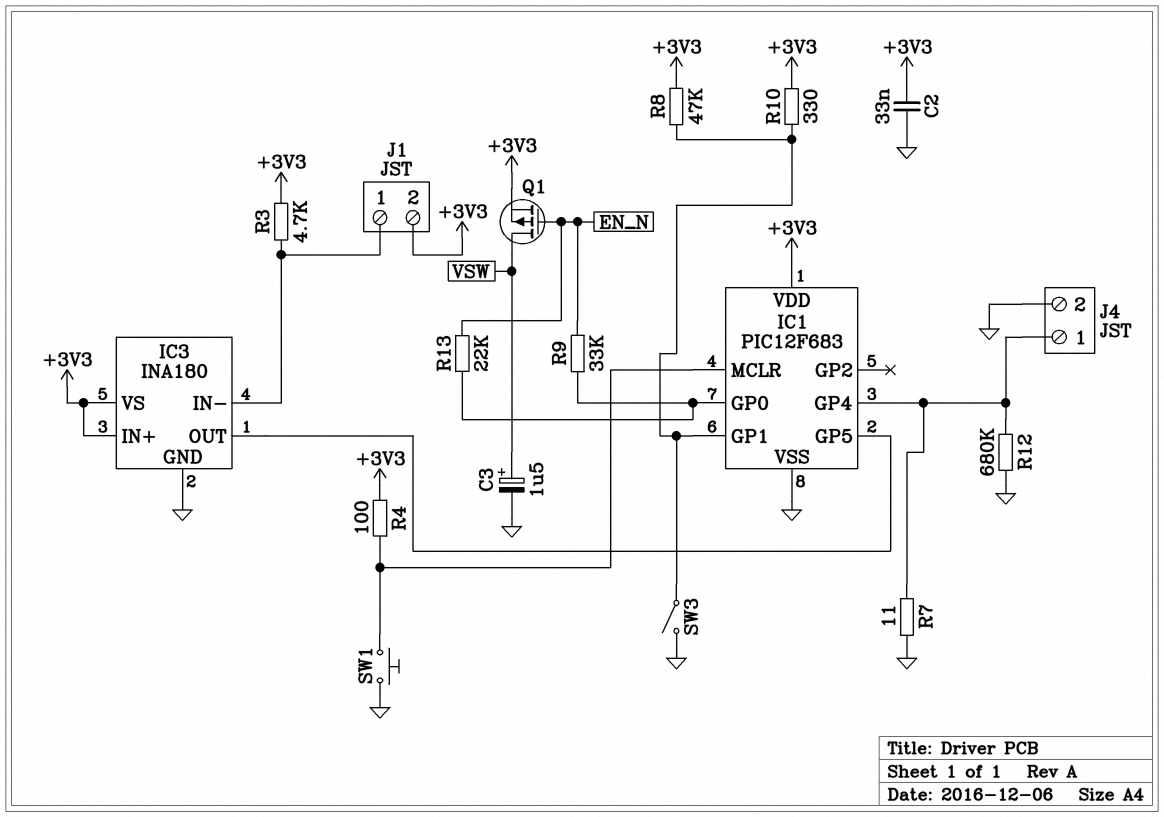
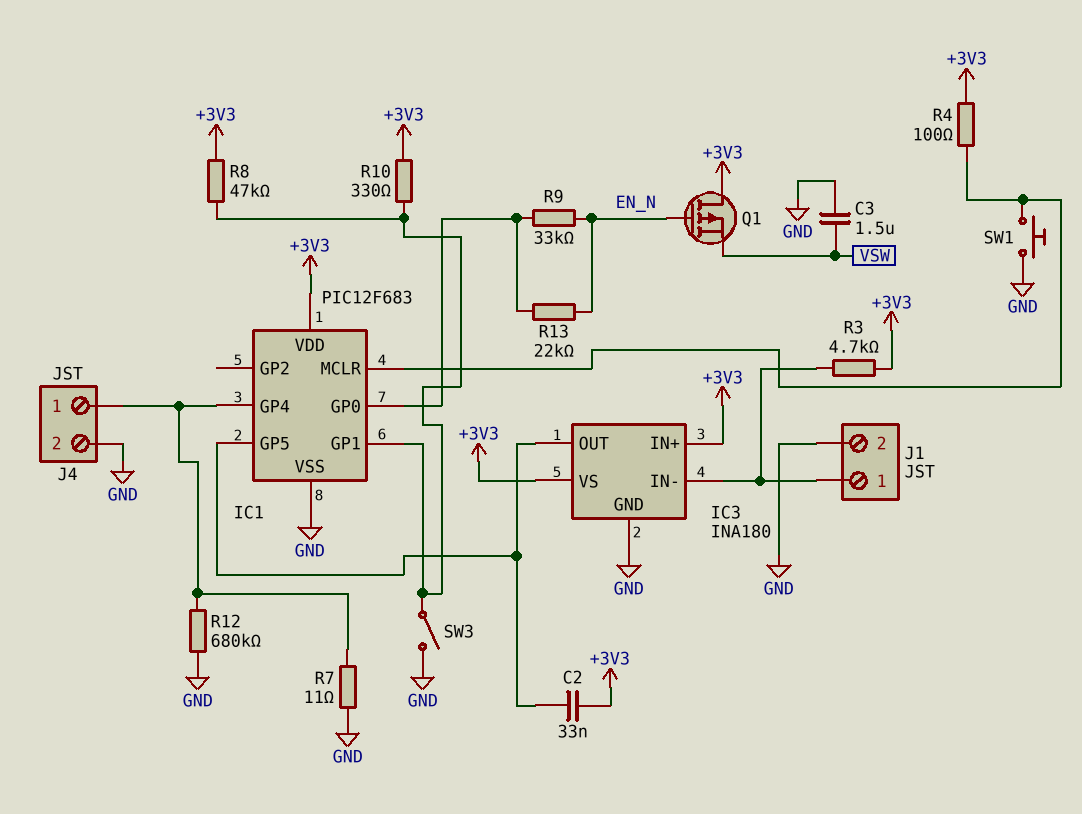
C2: 33nF (+3V3, GND) -> 33nF (+3V3, IC1/GP5)
C3: 1.5uF (plus VSW, minus GND) -> 1.5uF (GND, VSW)
J1 pin 2: +3V3 -> GND
Q1: PMOS (G EN_N, D VSW, S +3V3) -> PMOS (G EN_N, D +3V3, S VSW)

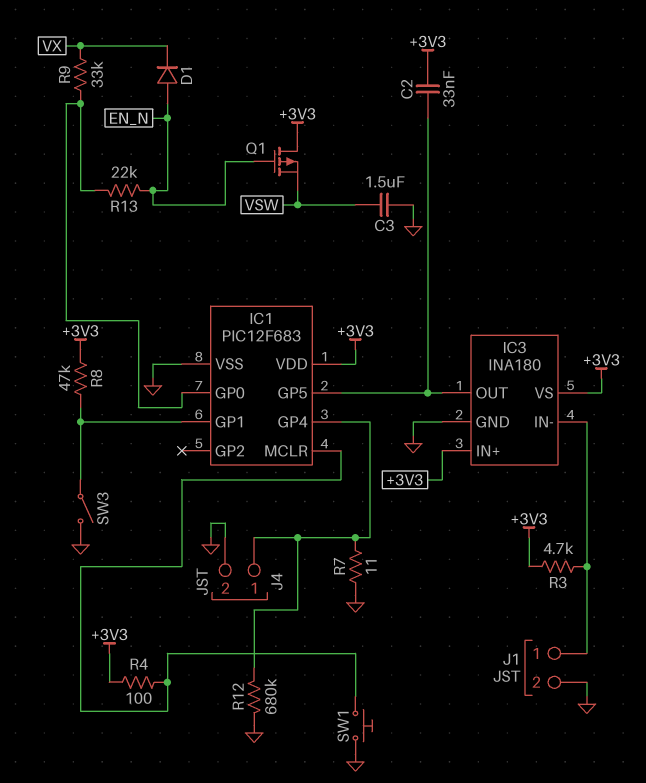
D1: none -> diode (A EN_N, K VX)
R9: 33k (EN_N, IC1/GP0) -> 33k (IC1/GP0, VX)
R10: 330 (+3V3, IC1/GP1) -> none

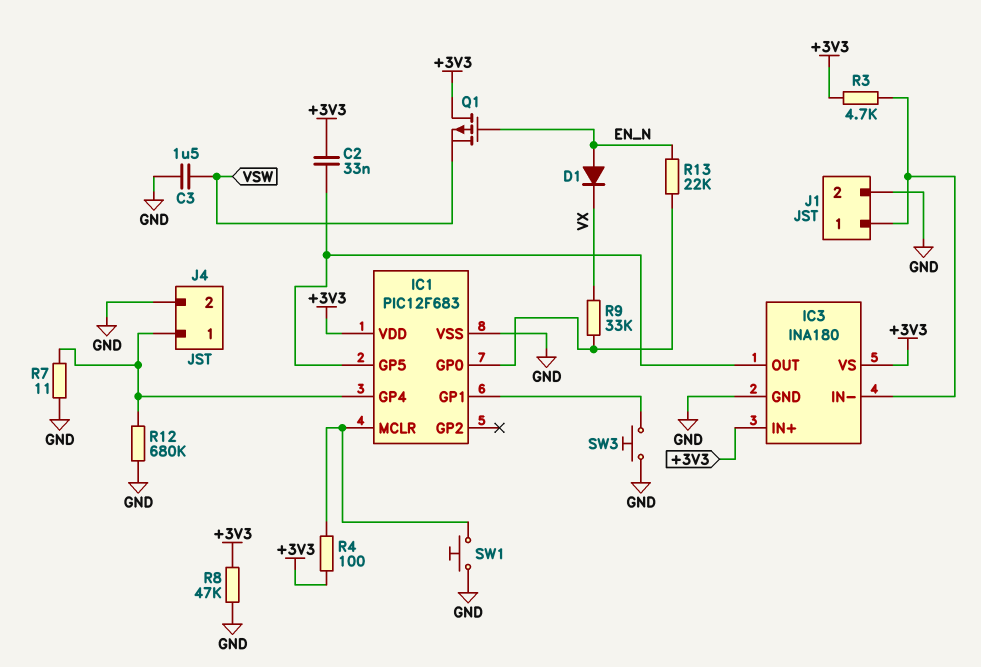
R8: 47k (+3V3, IC1/GP1) -> 47k (+3V3, GND)
SW3: switch (GND, IC1/GP1) -> button (GND, IC1/GP1)

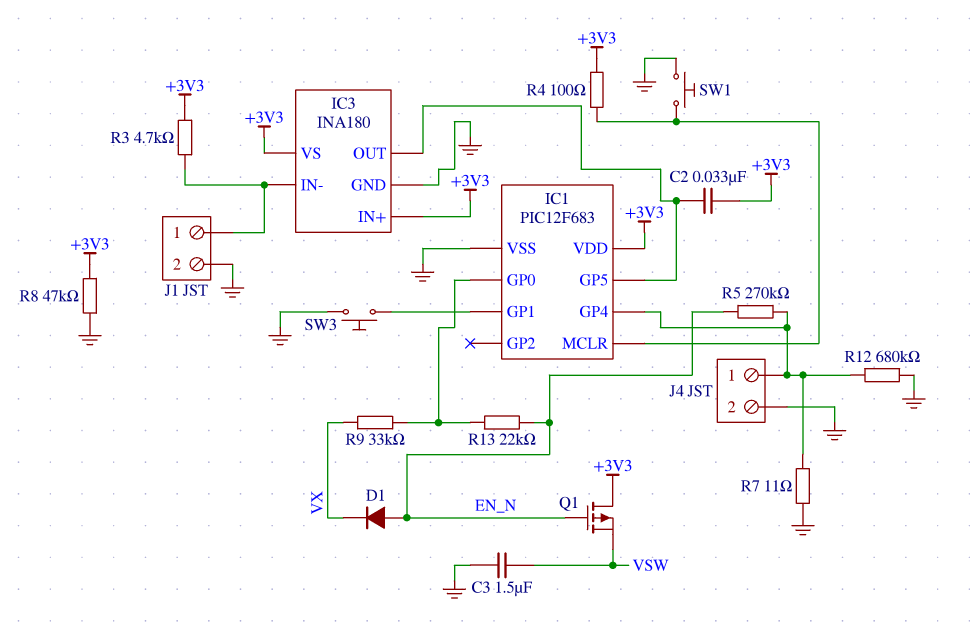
R5: none -> 270k (EN_N, IC1/GP4)

